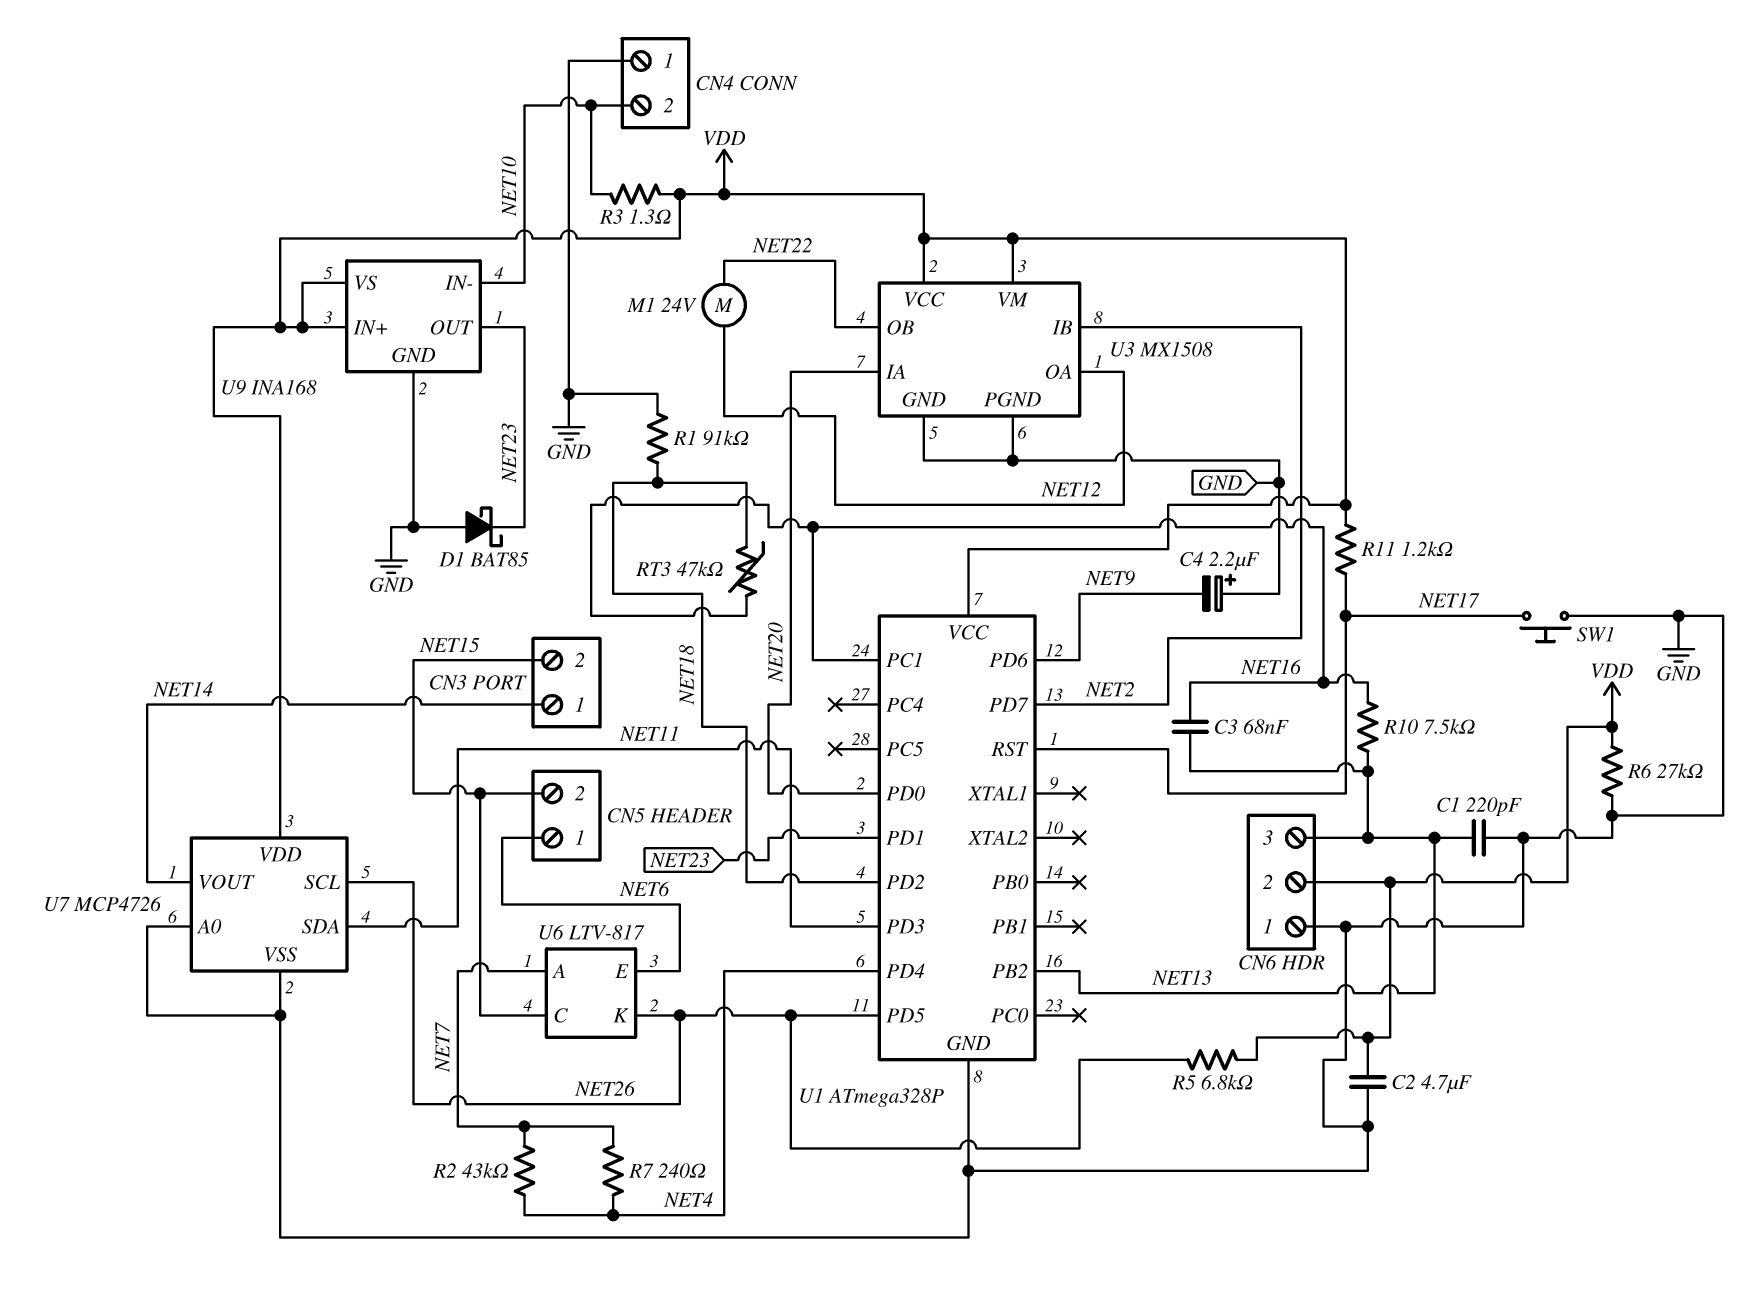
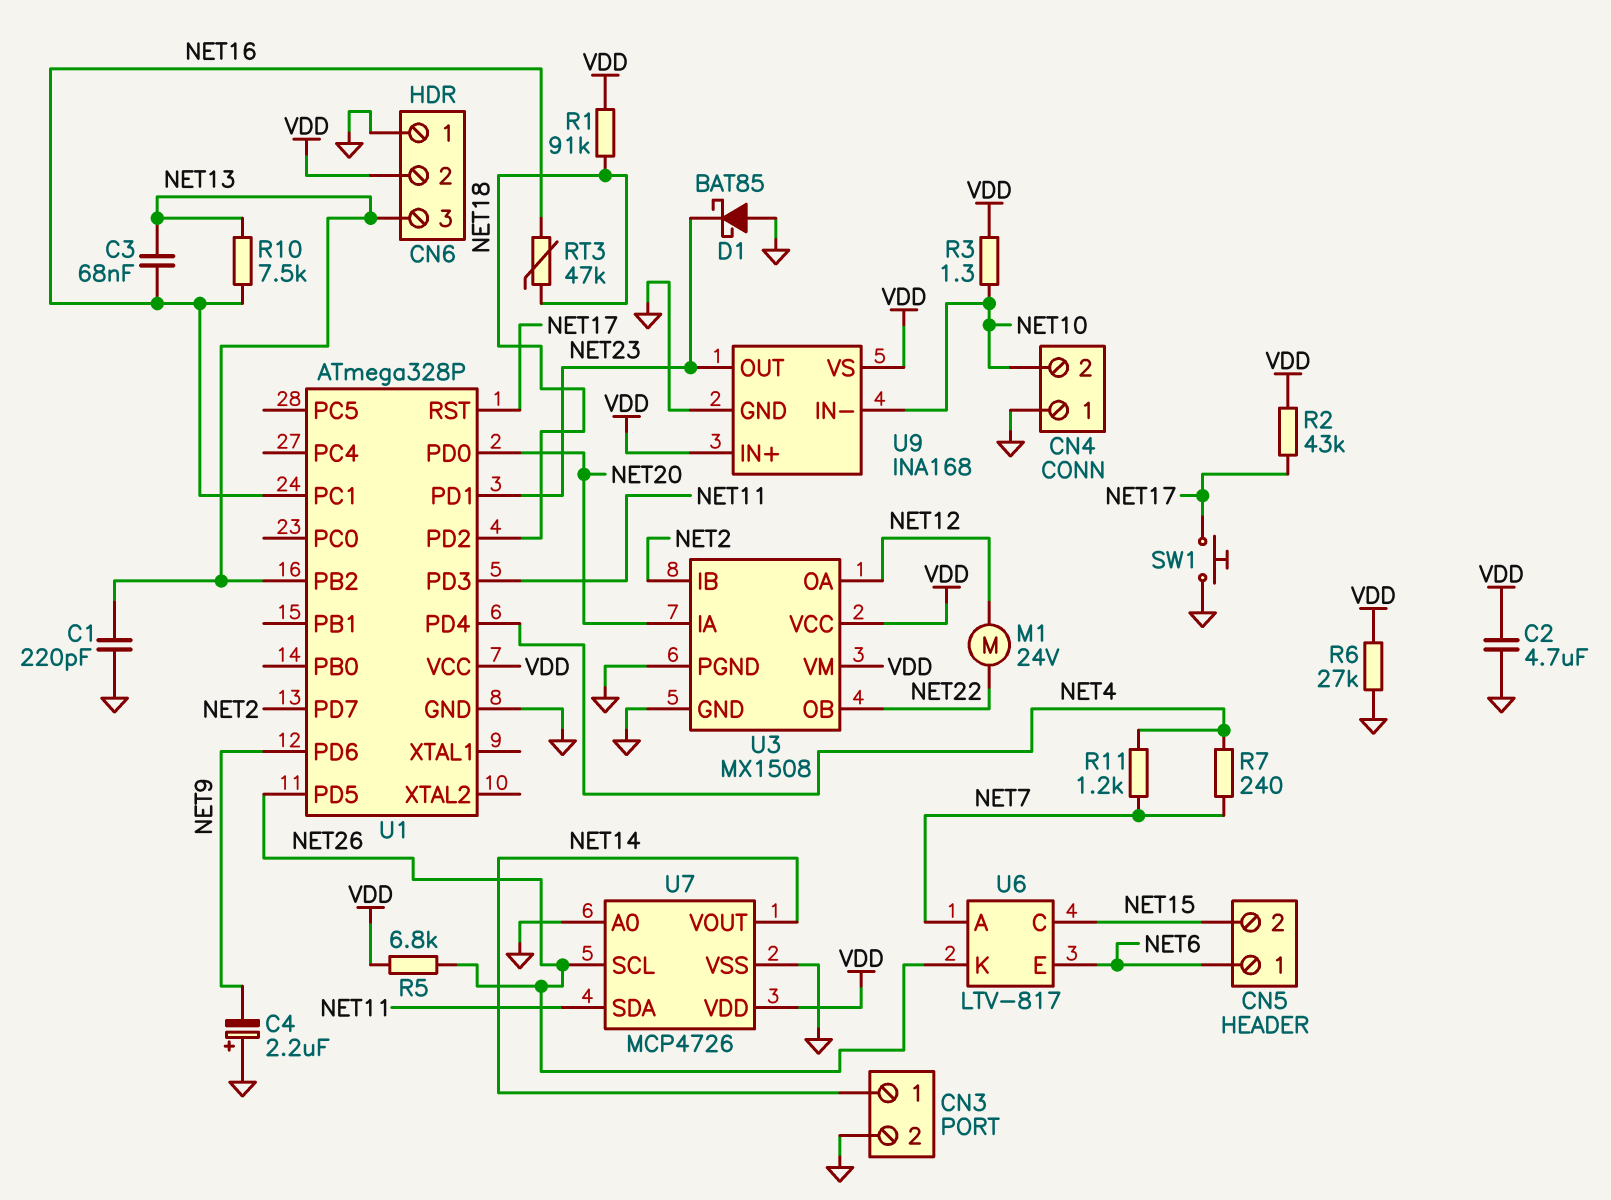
CN3 pin 2: NET15 -> GND
R1: 91k (GND, NET18) -> 91k (NET18, VDD)
R2: 43k (NET4, NET7) -> 43k (NET17, VDD)
R11: 1.2k (NET17, VDD) -> 1.2k (NET4, NET7)

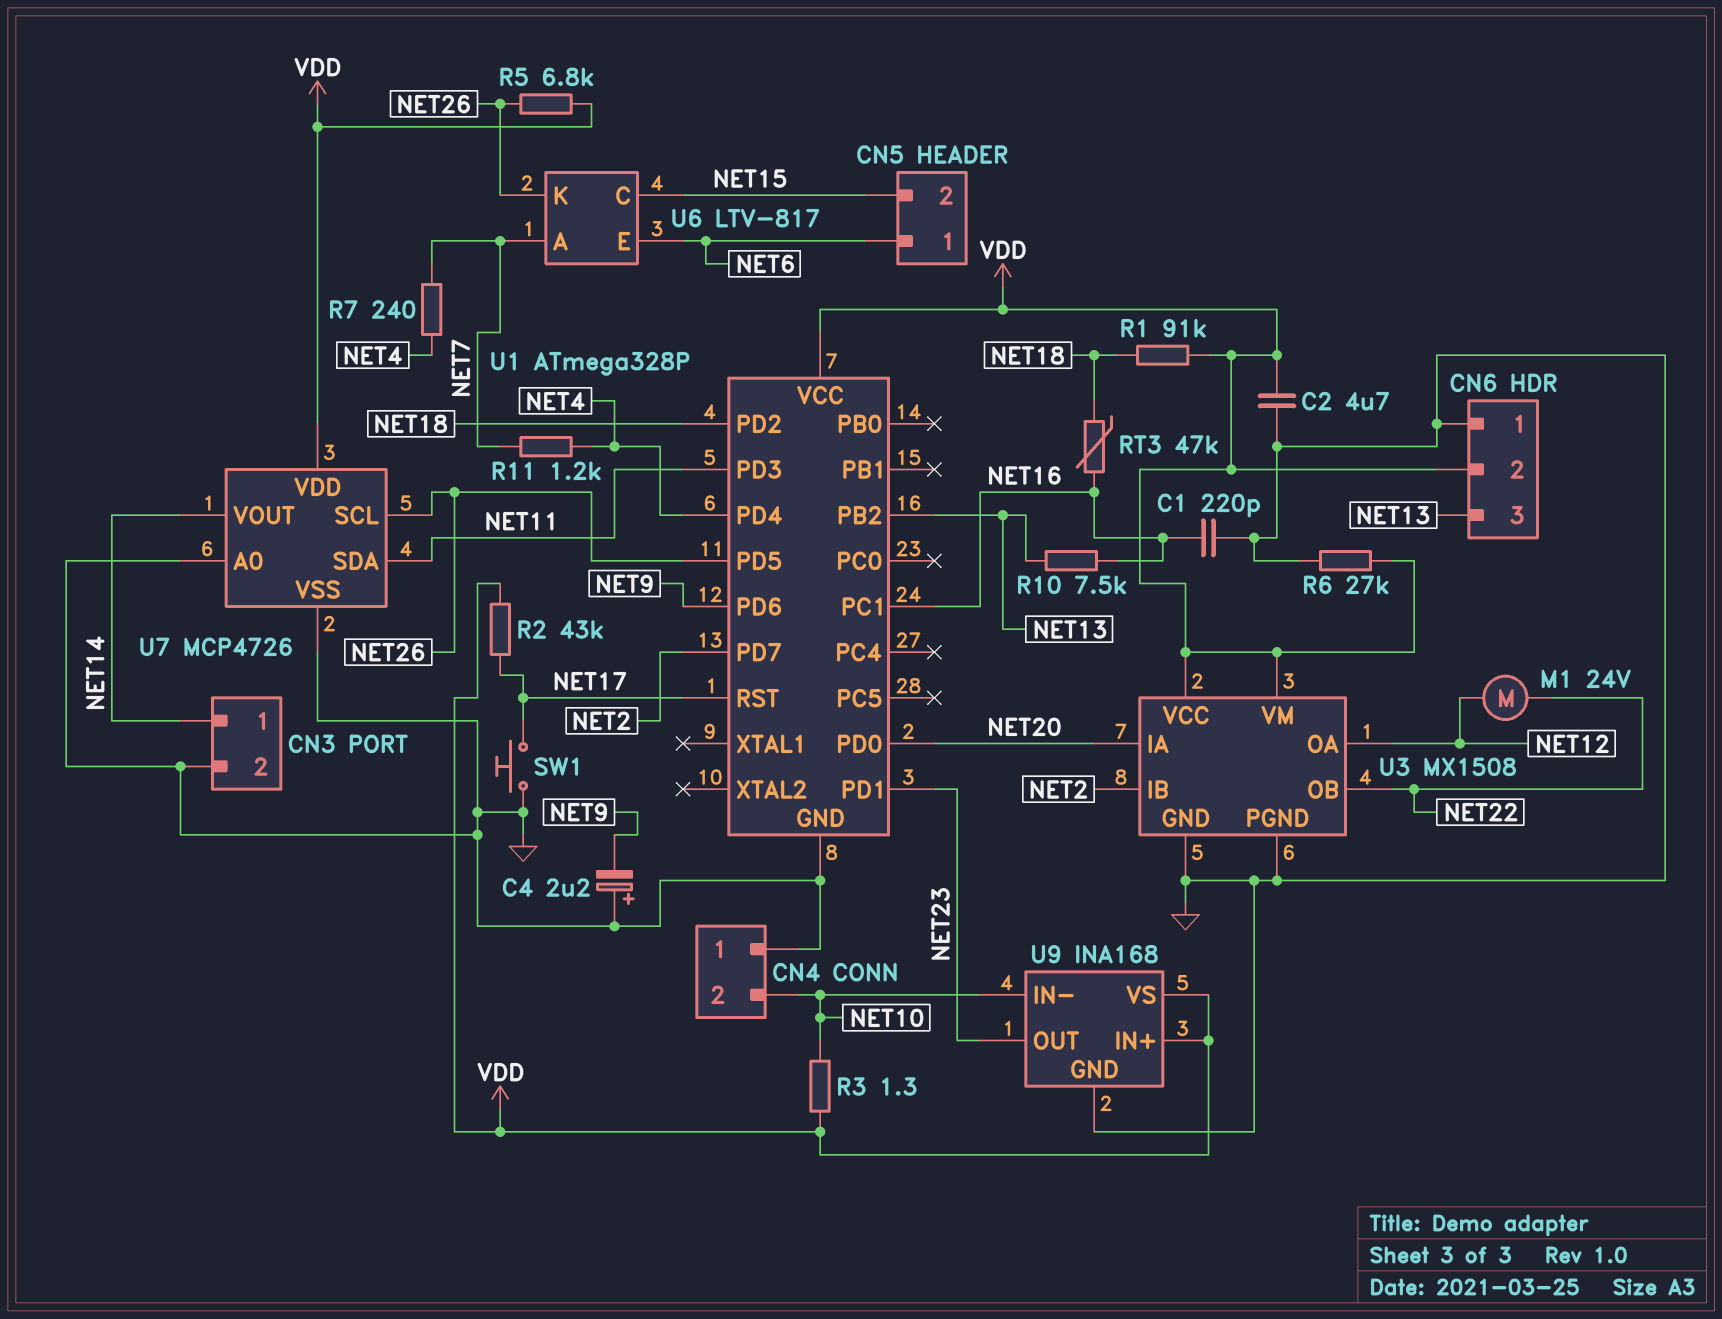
C1: 220pF (GND, NET13) -> 220pF (GND, NET16)
C3: 68nF (NET13, NET16) -> none
D1: schottky BAT85 (A GND, K NET23) -> none

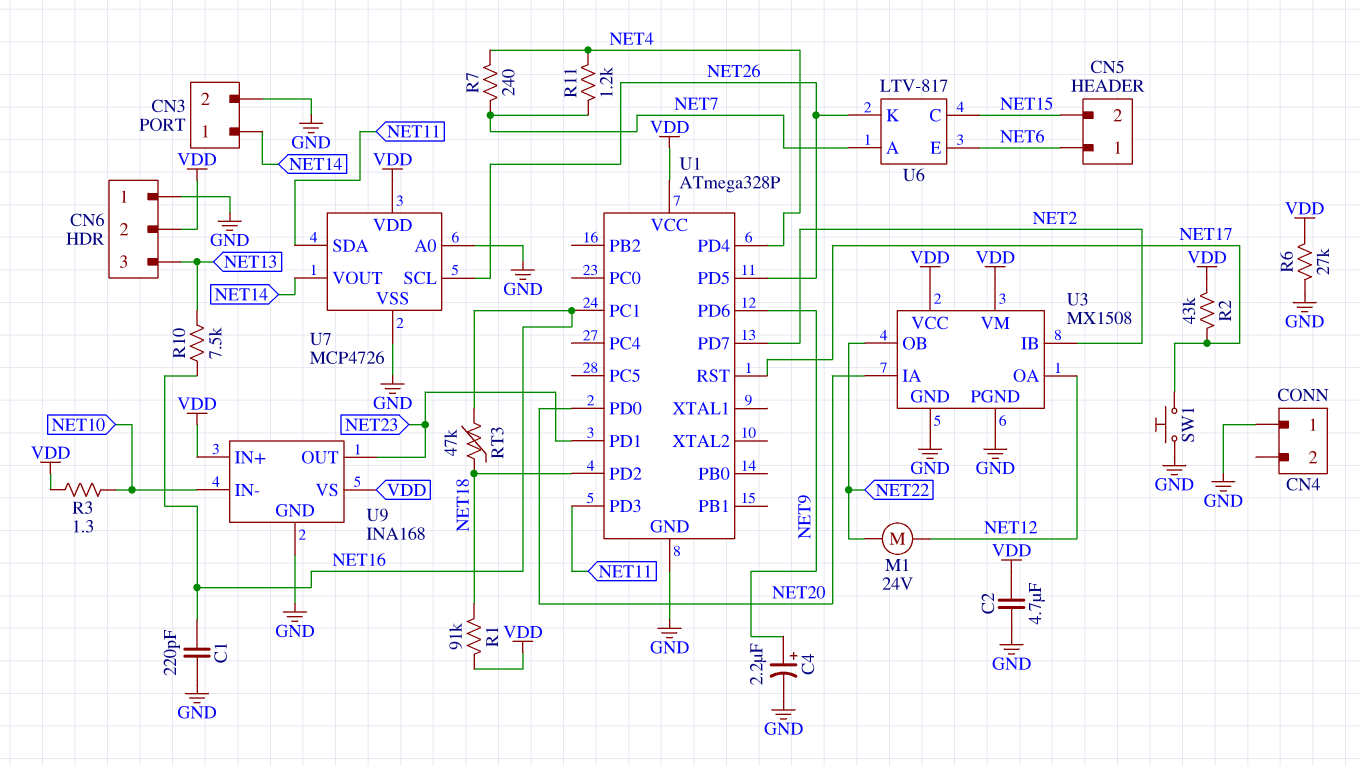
C4: 2.2uF (plus GND, minus NET9) -> 2.2uF (plus NET9, minus GND)
CN4 pin 2: NET10 -> none
R5: 6.8k (NET26, VDD) -> none
U1 pin PB2: NET13 -> none

